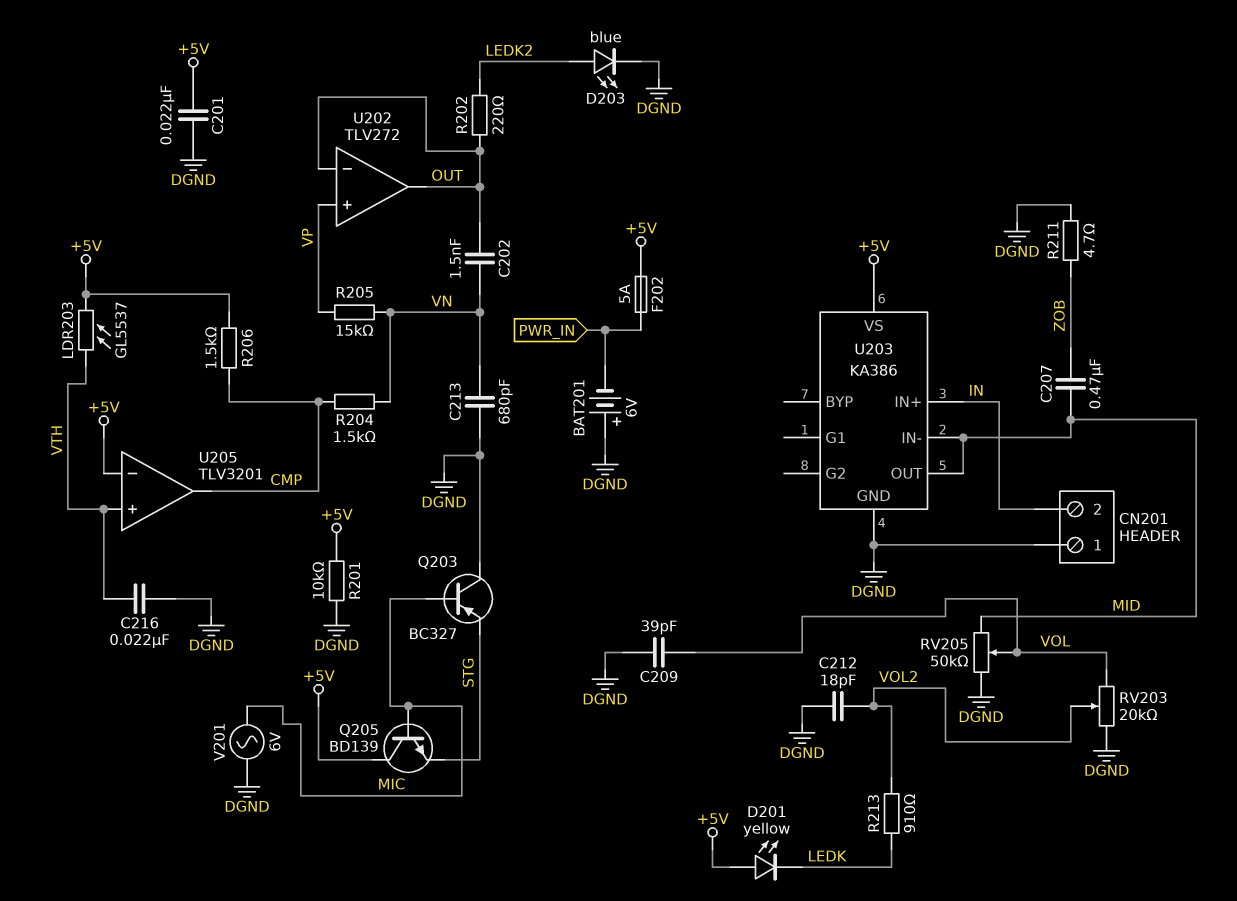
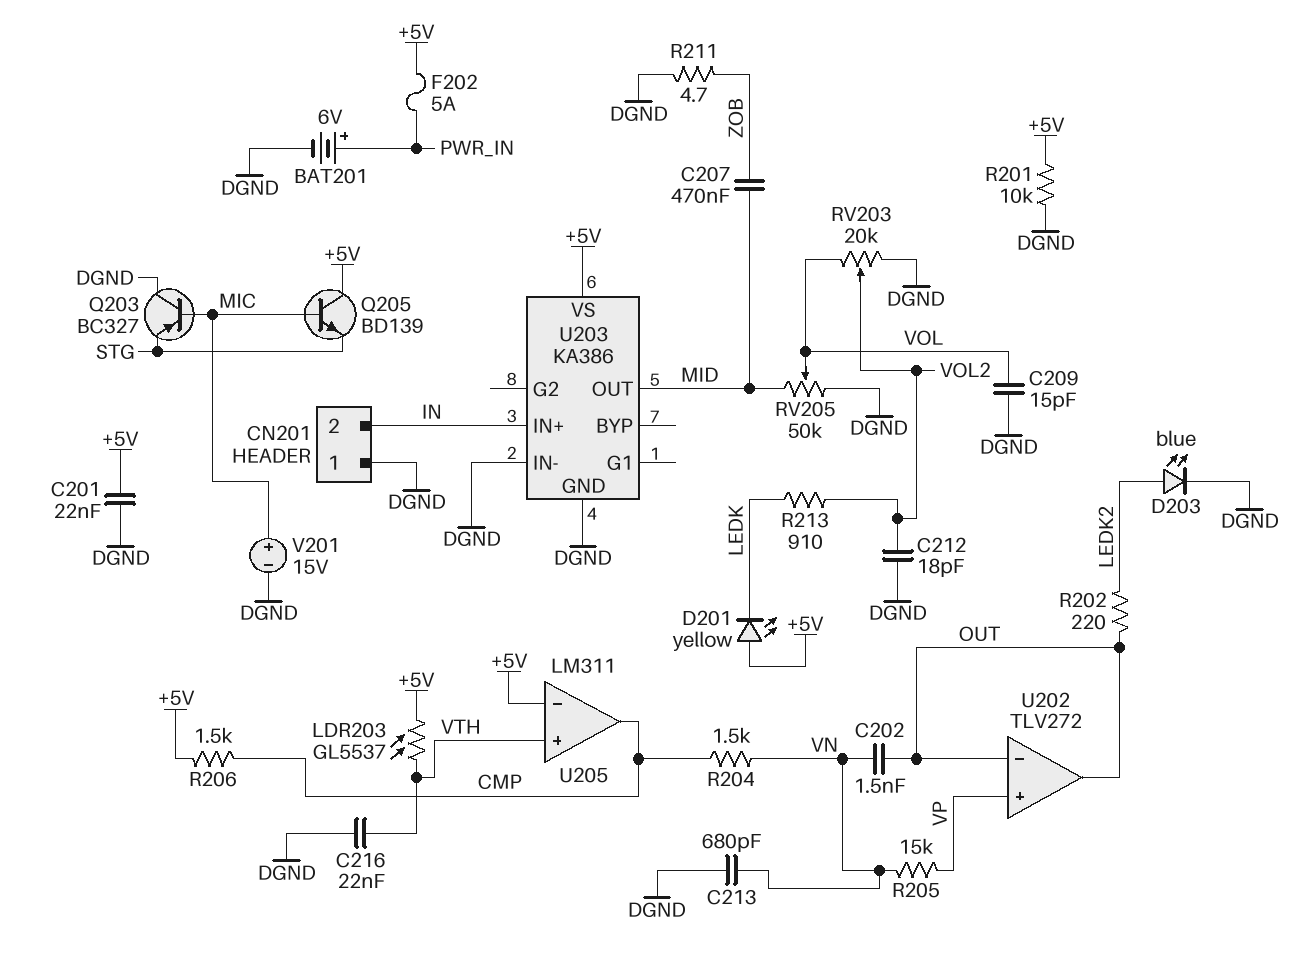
BAT201: 6V (plus DGND, minus PWR_IN) -> 6V (plus PWR_IN, minus DGND)
C209: 39pF (DGND, VOL) -> 15pF (DGND, VOL)
U203 pin IN-: MID -> DGND
U205: TLV3201 -> LM311
V201: AC 6V (DGND, MIC) -> 15V (plus MIC, minus DGND)

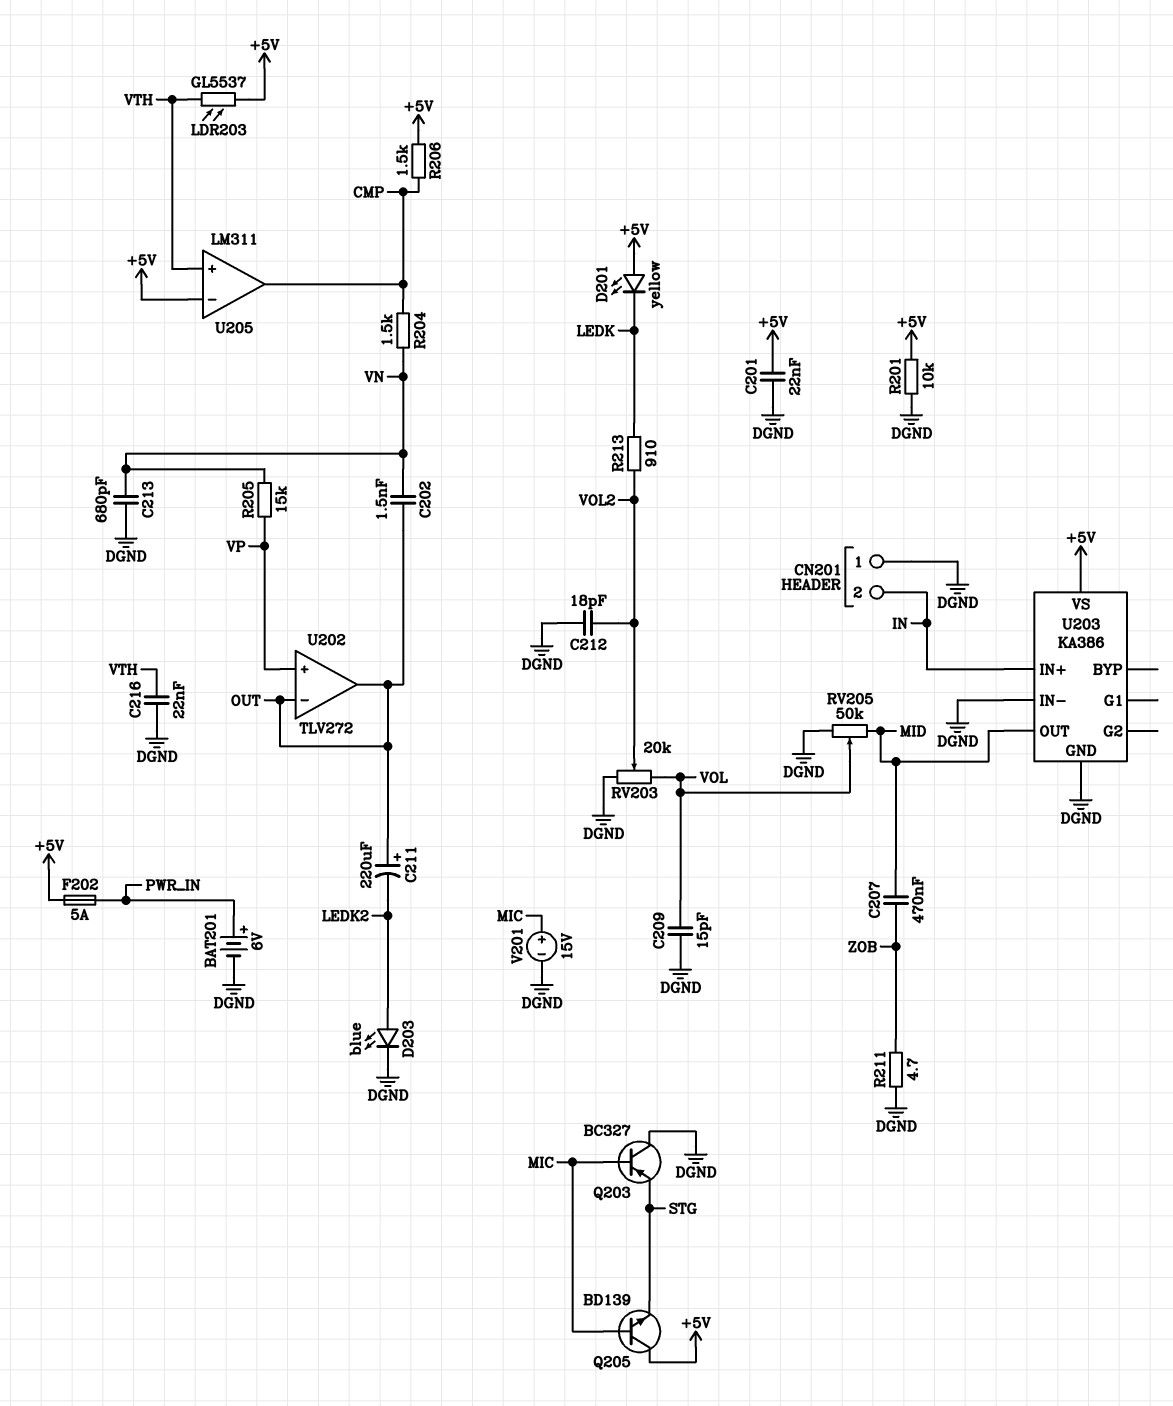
C211: none -> 220uF (plus OUT, minus LEDK2)
R202: 220 (LEDK2, OUT) -> none

